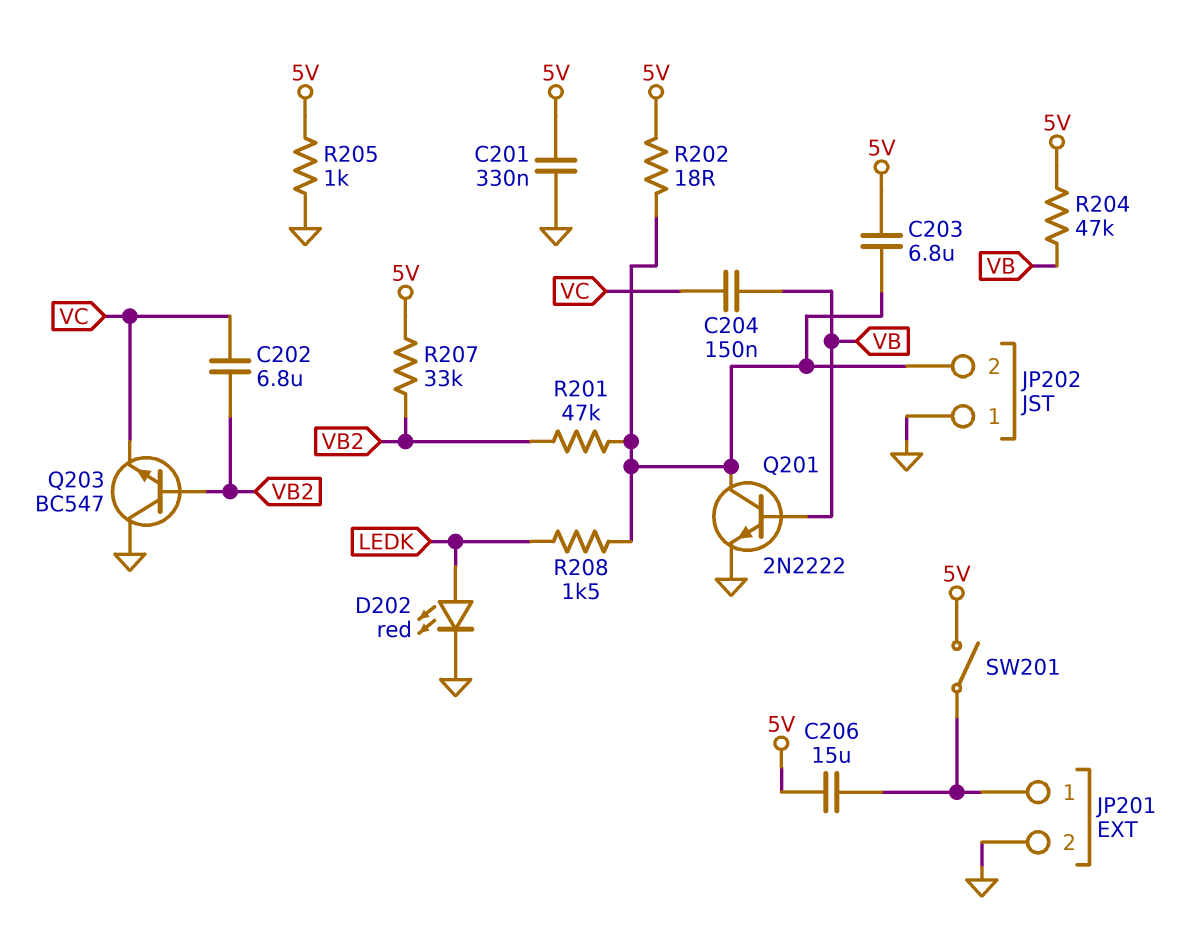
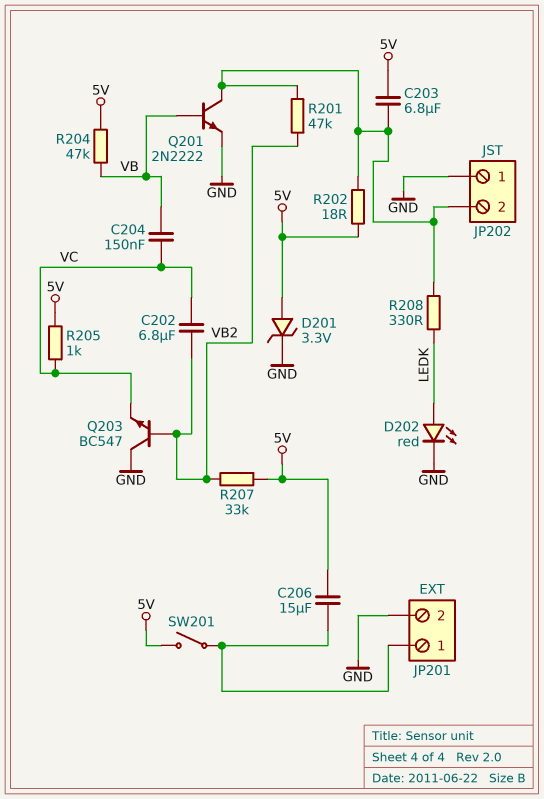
C201: 330nF (5V, GND) -> none
D201: none -> zener 3.3V (A 5V, K GND)
R205: 1k (5V, GND) -> 1k (5V, VC)
R208: 1.5k (JP202/2, LEDK) -> 330 (JP202/2, LEDK)

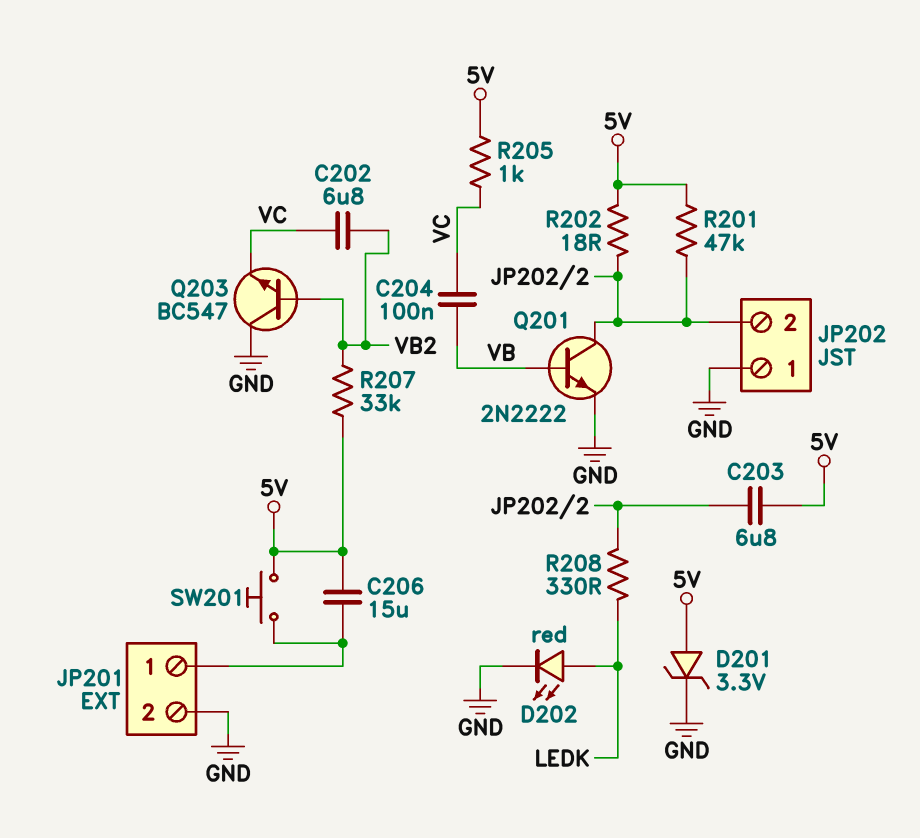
C204: 150nF (VB, VC) -> 100nF (VB, VC)
R201: 47k (JP202/2, VB2) -> 47k (5V, JP202/2)
R204: 47k (5V, VB) -> none
SW201: switch (5V, JP201/1) -> button (5V, JP201/1)

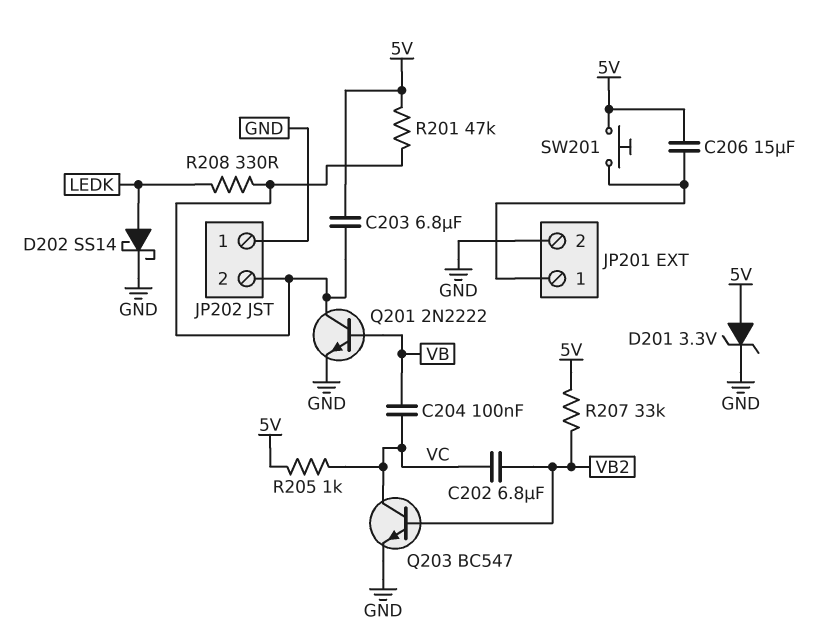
D202: LED red (A LEDK, K GND) -> schottky SS14 (A LEDK, K GND)
Q203: NPN BC547 (B VB2, C GND, E VC) -> NPN BC547 (B VB2, C VC, E GND)
R202: 18 (5V, JP202/2) -> none

